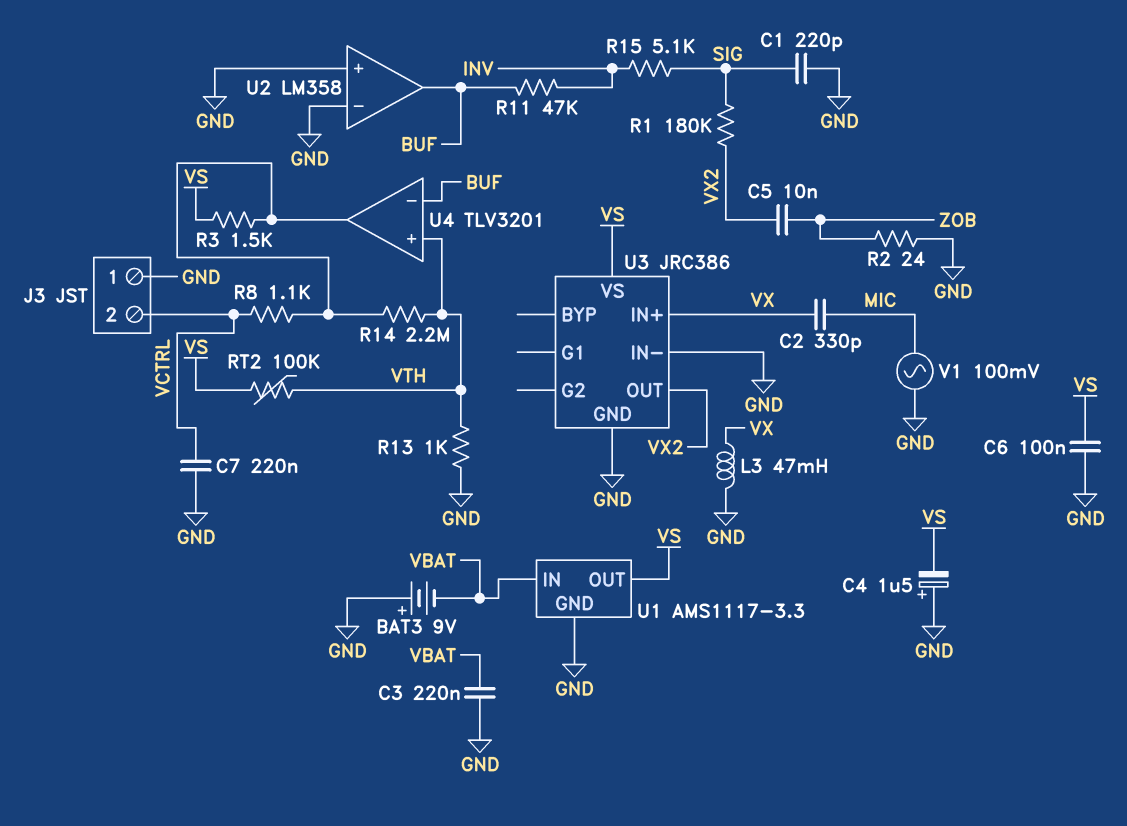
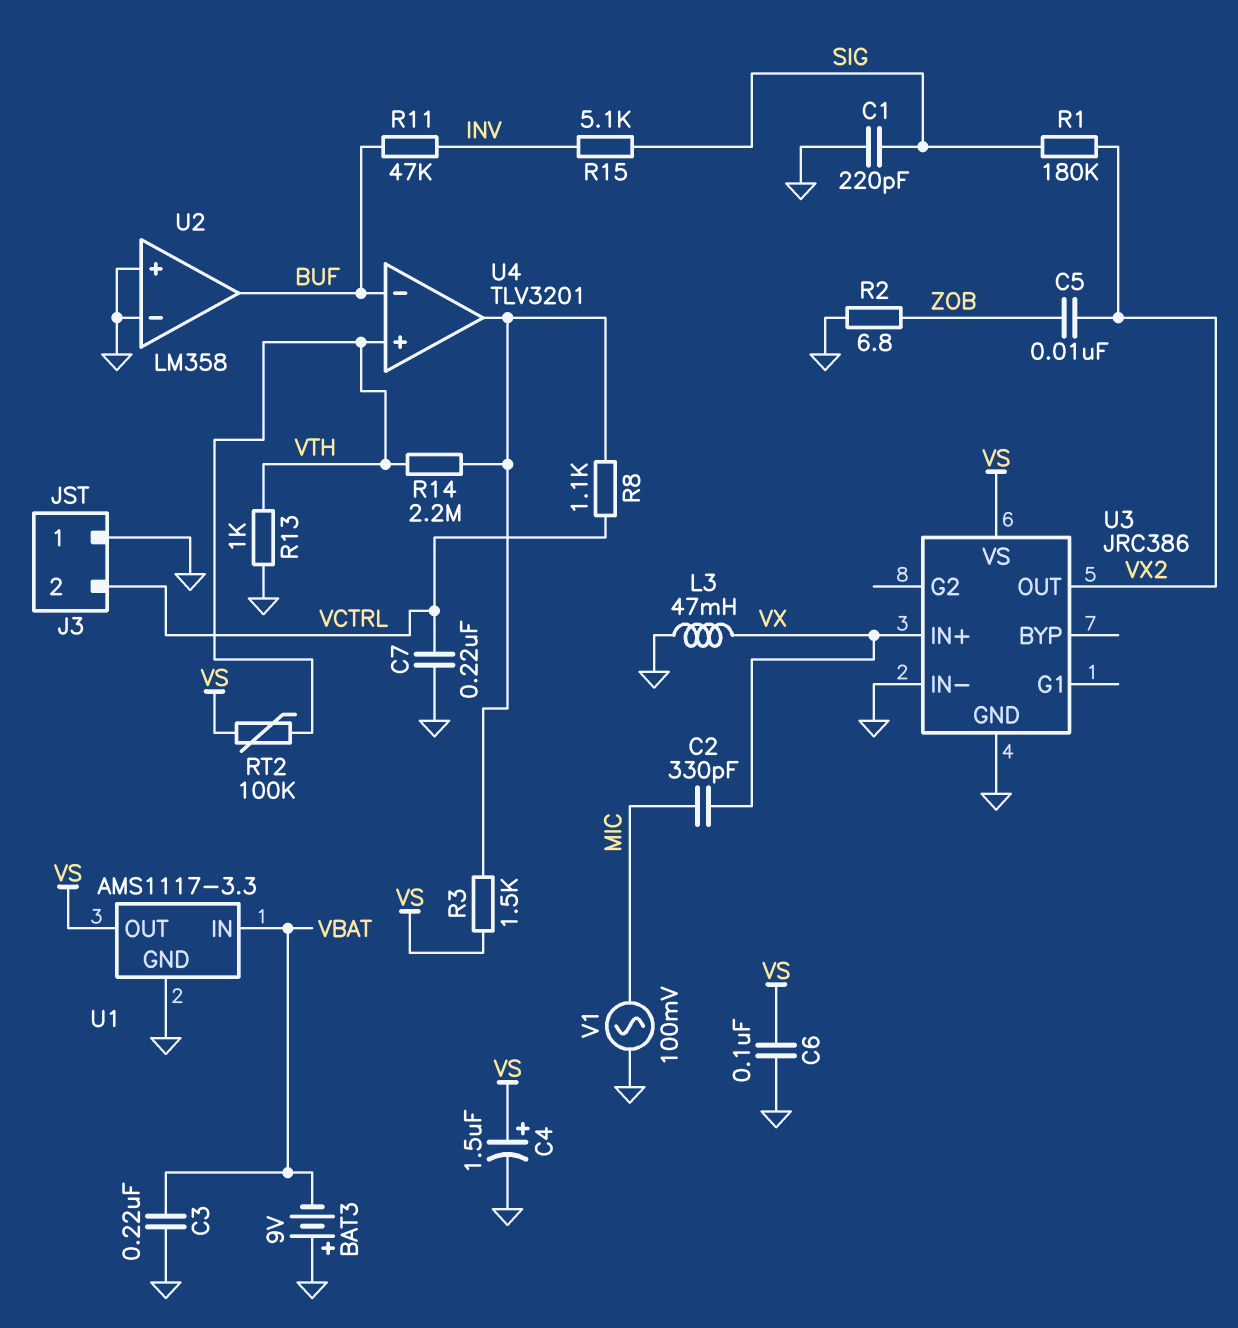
C4: 1.5uF (plus GND, minus VS) -> 1.5uF (plus VS, minus GND)
R2: 24 (GND, ZOB) -> 6.8 (GND, ZOB)

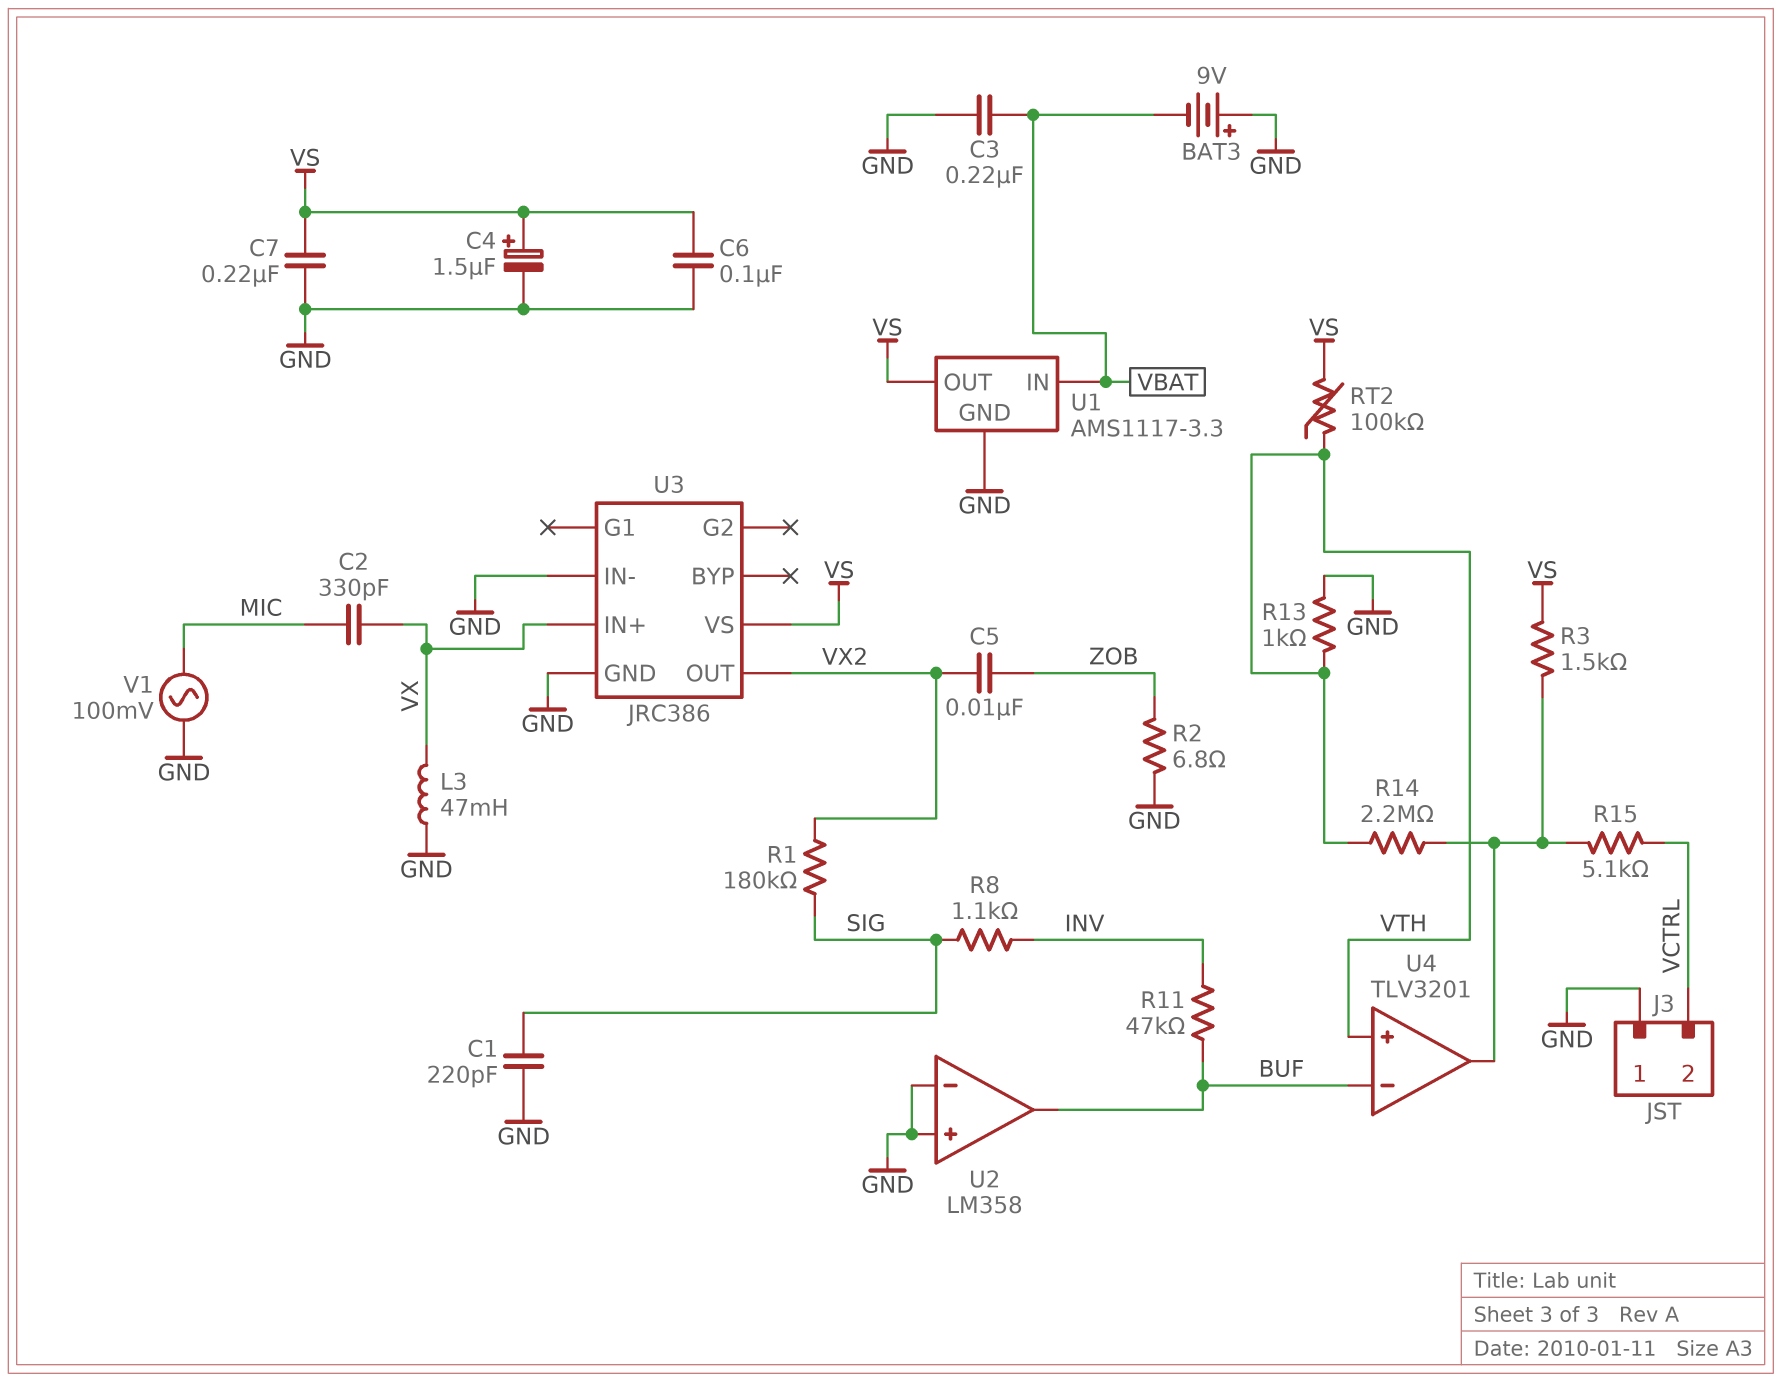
C7: 220nF (GND, VCTRL) -> 220nF (GND, VS)
R8: 1.1k (U4/out, VCTRL) -> 1.1k (INV, SIG)
R15: 5.1k (INV, SIG) -> 5.1k (U4/out, VCTRL)

